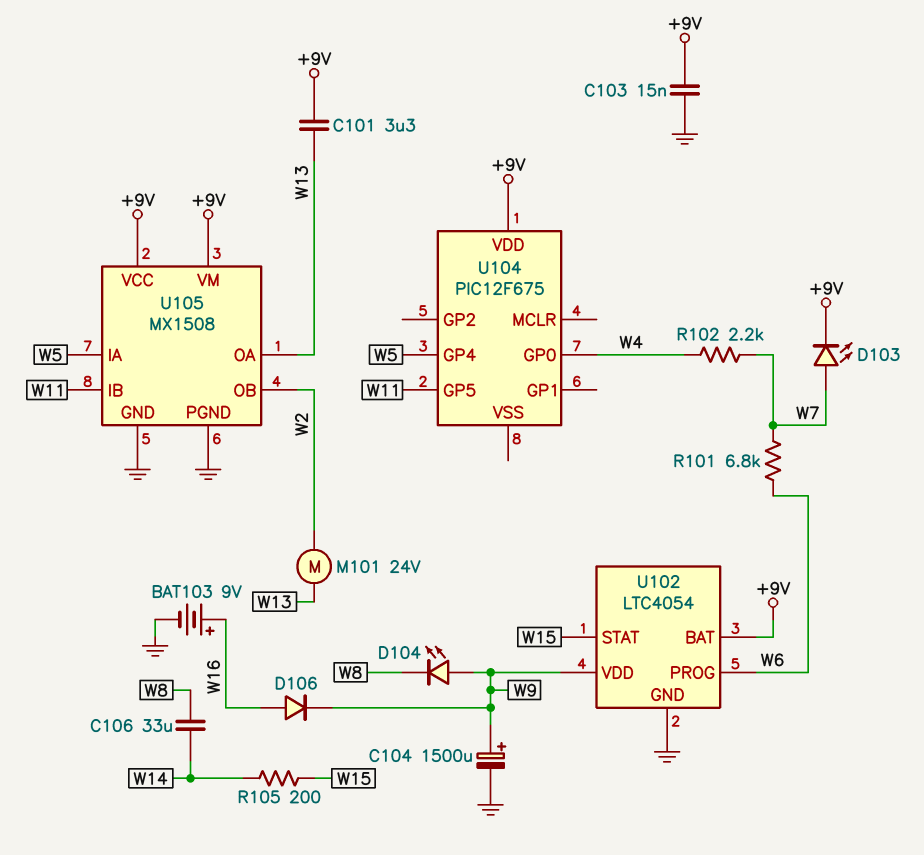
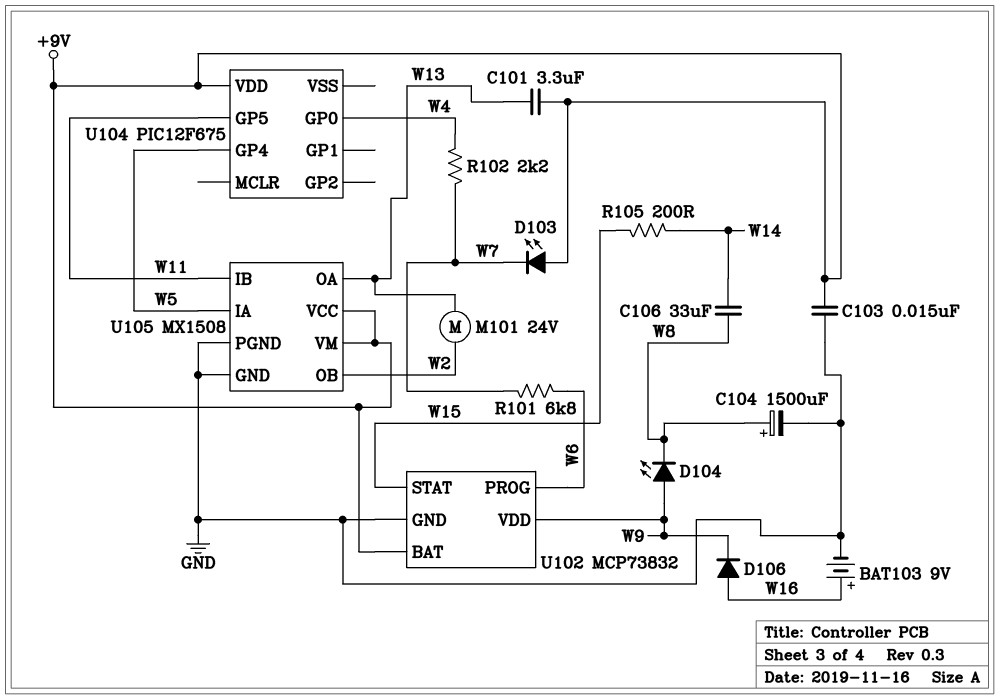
C104: 1500uF (plus W9, minus GND) -> 1500uF (plus W8, minus GND)
D103: LED (A W7, K +9V) -> LED (A +9V, K W7)
U102: LTC4054 -> MCP73832

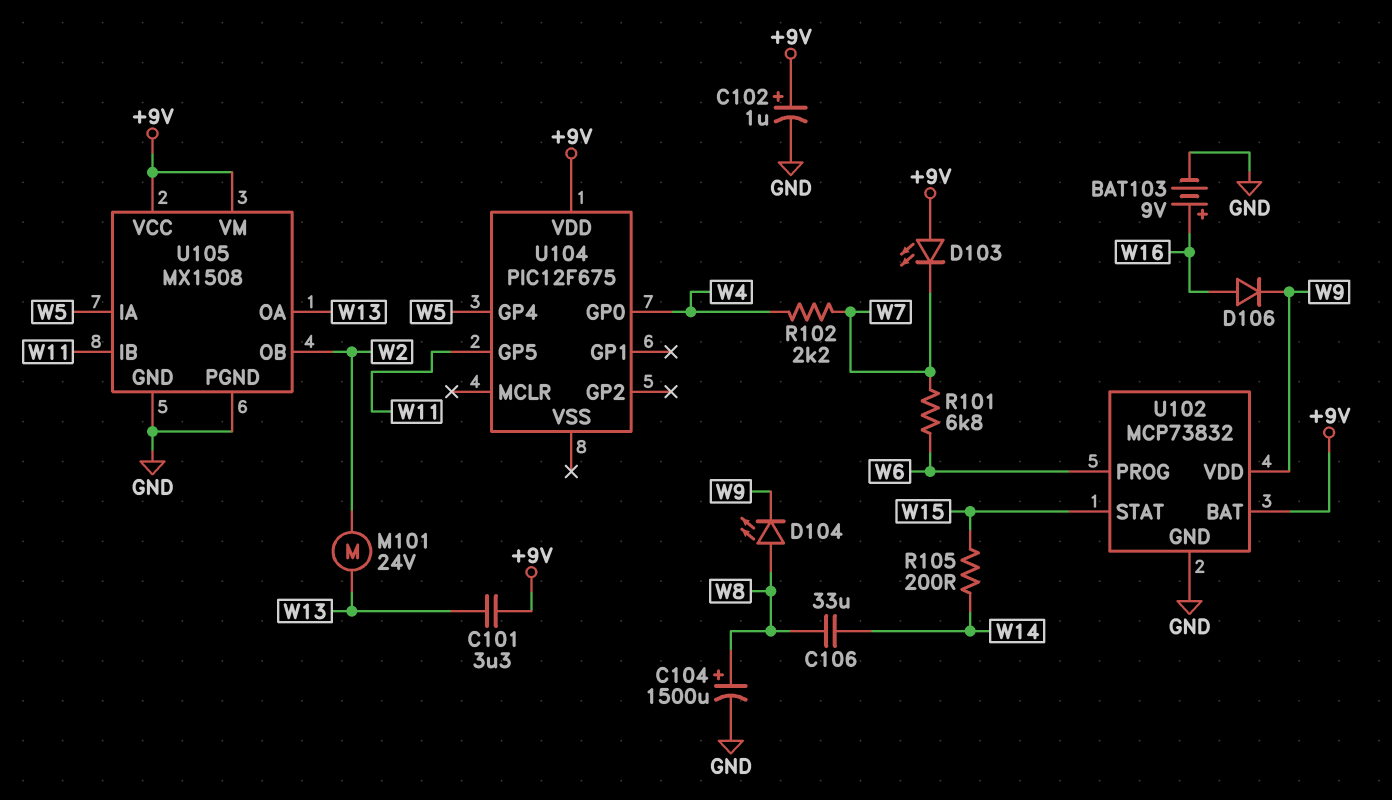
C102: none -> 1uF (plus +9V, minus GND)
C103: 15nF (+9V, GND) -> none
D104: LED (A W9, K W8) -> LED (A W8, K W9)

